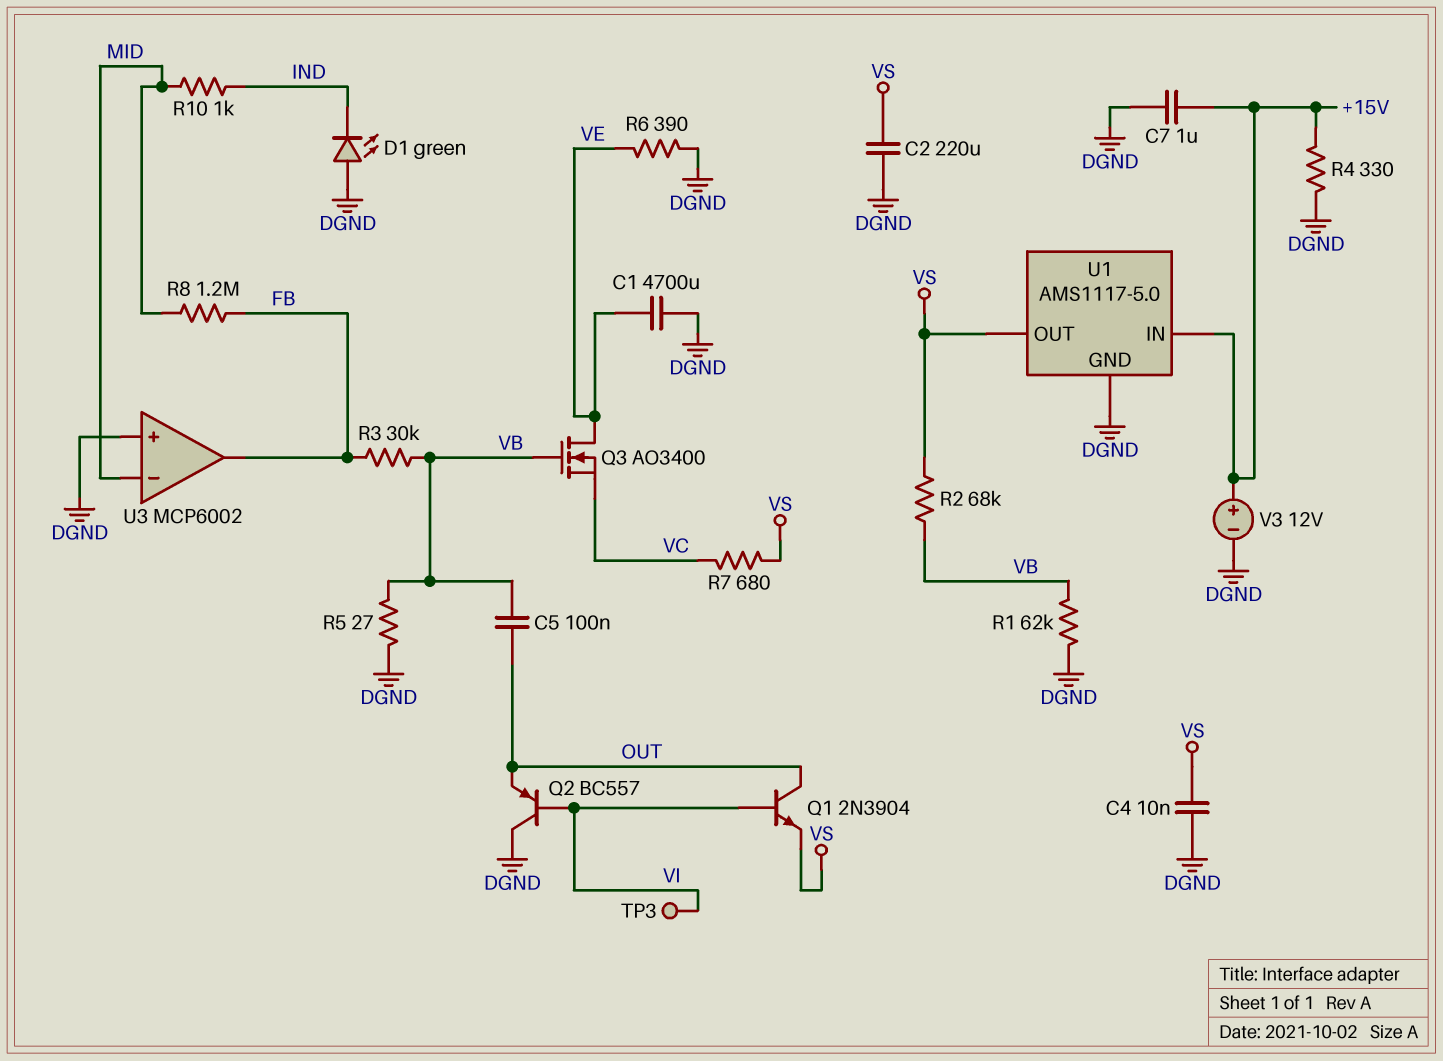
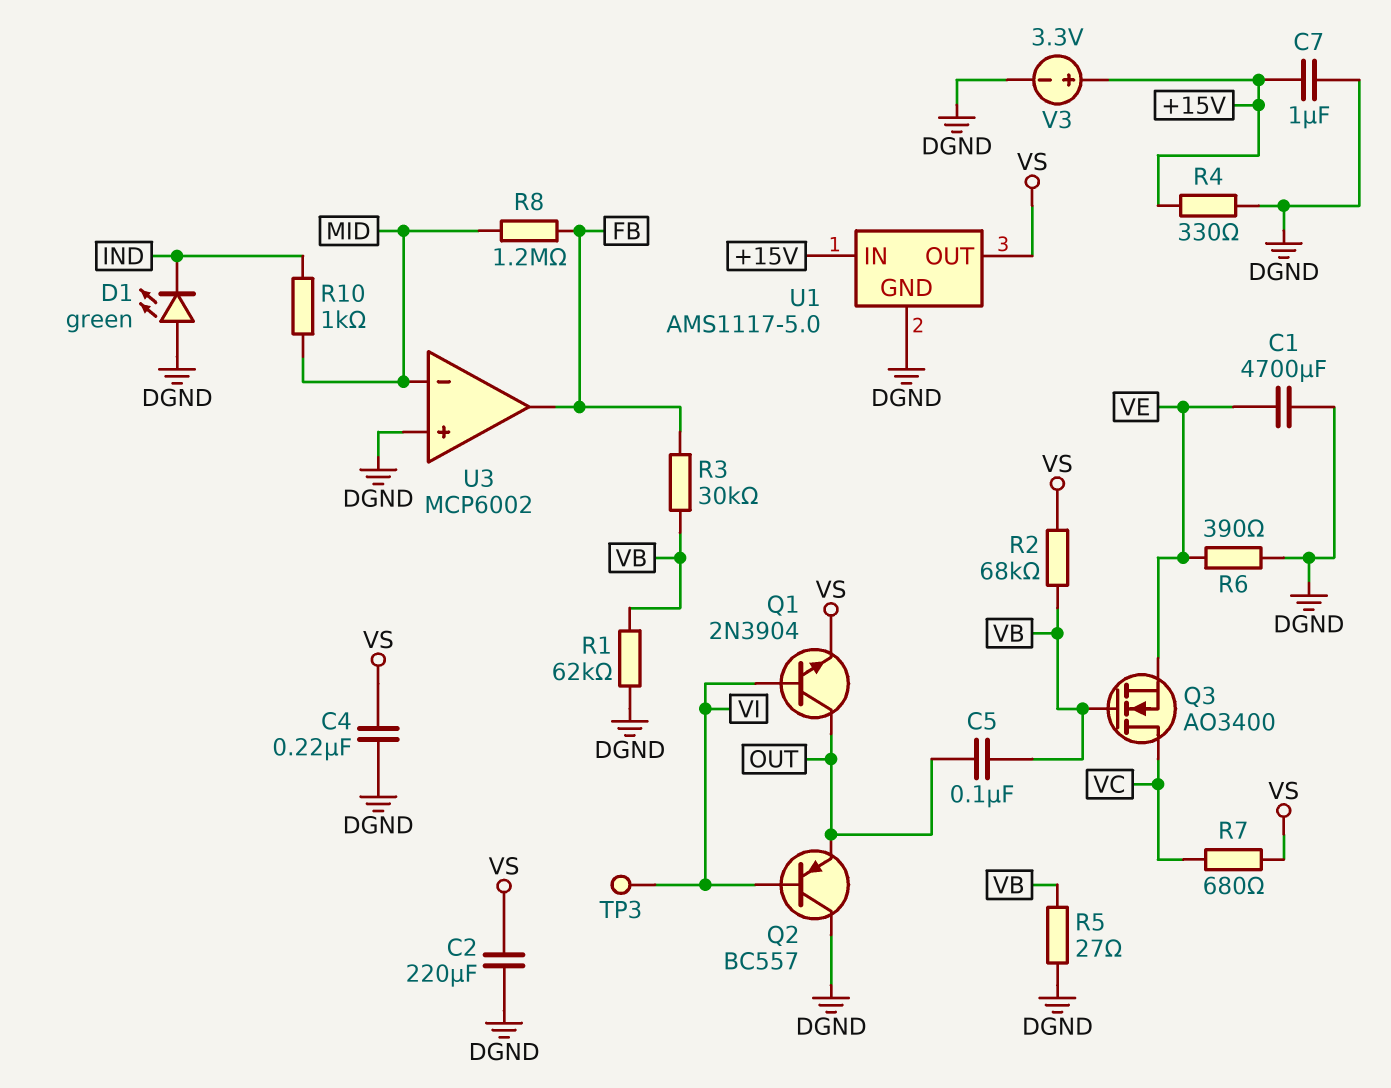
C4: 10nF (DGND, VS) -> 220nF (DGND, VS)
Q3: NMOS AO3400 (G VB, D VE, S VC) -> NMOS AO3400 (G VB, D VC, S VE)
V3: 12V (plus +15V, minus DGND) -> 3.3V (plus +15V, minus DGND)

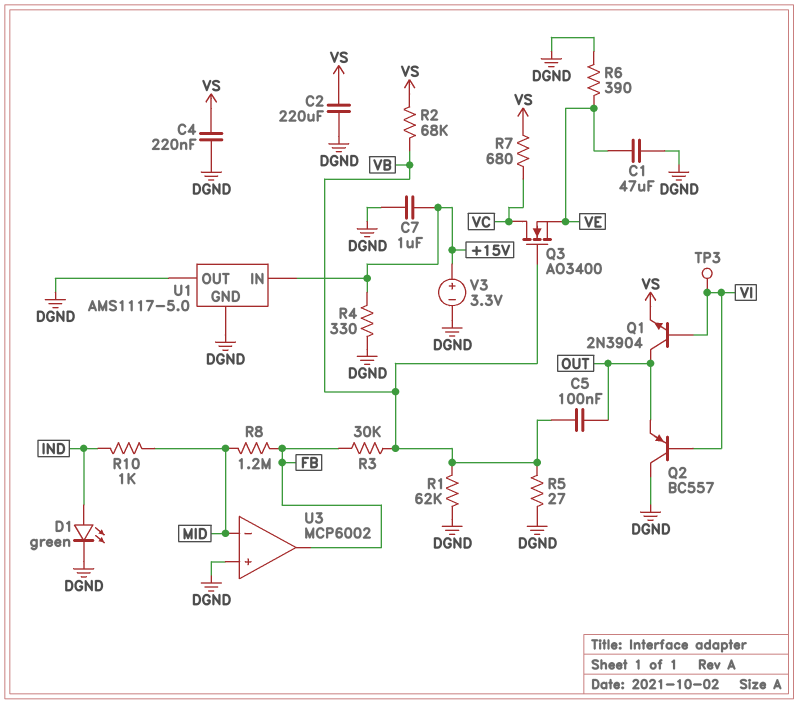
C1: 4700uF (DGND, VE) -> 47uF (DGND, VE)
D1: LED green (A DGND, K IND) -> LED green (A IND, K DGND)
U1 pin OUT: VS -> DGND

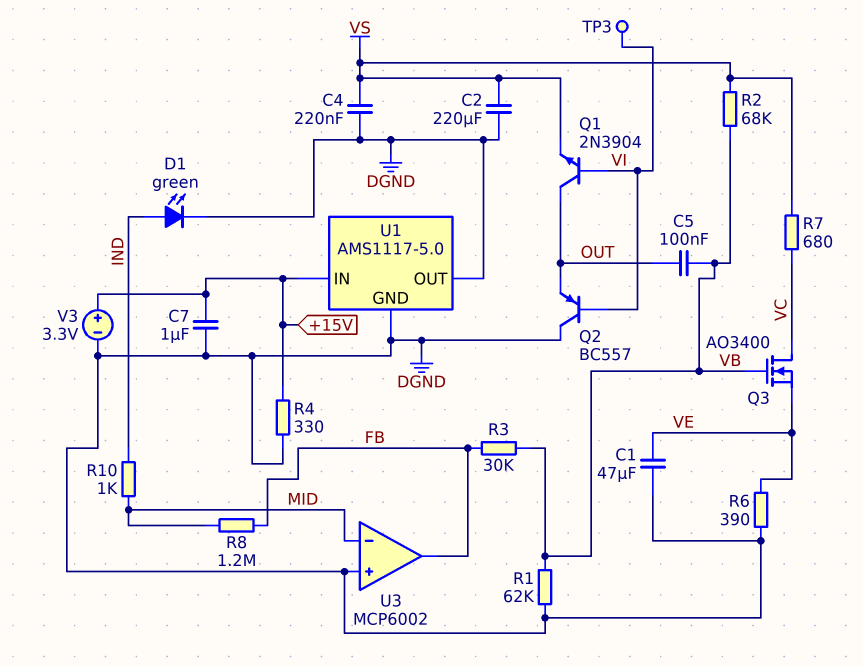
R5: 27 (DGND, VB) -> none

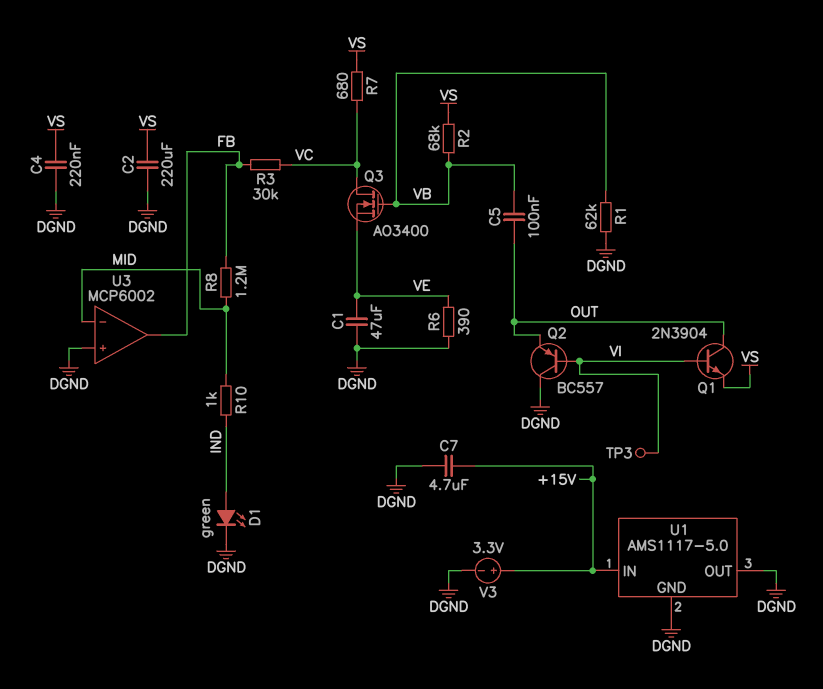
C7: 1uF (+15V, DGND) -> 4.7uF (+15V, DGND)
R3: 30k (FB, VB) -> 30k (FB, VC)
R4: 330 (+15V, DGND) -> none

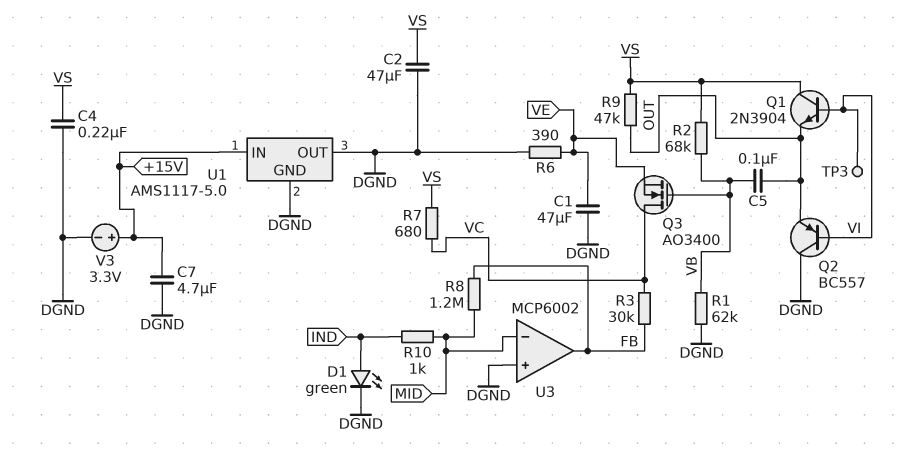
C2: 220uF (DGND, VS) -> 47uF (DGND, VS)
Q1: NPN 2N3904 (B VI, C OUT, E VS) -> NPN 2N3904 (B VI, C VS, E OUT)
R9: none -> 47k (OUT, VS)

